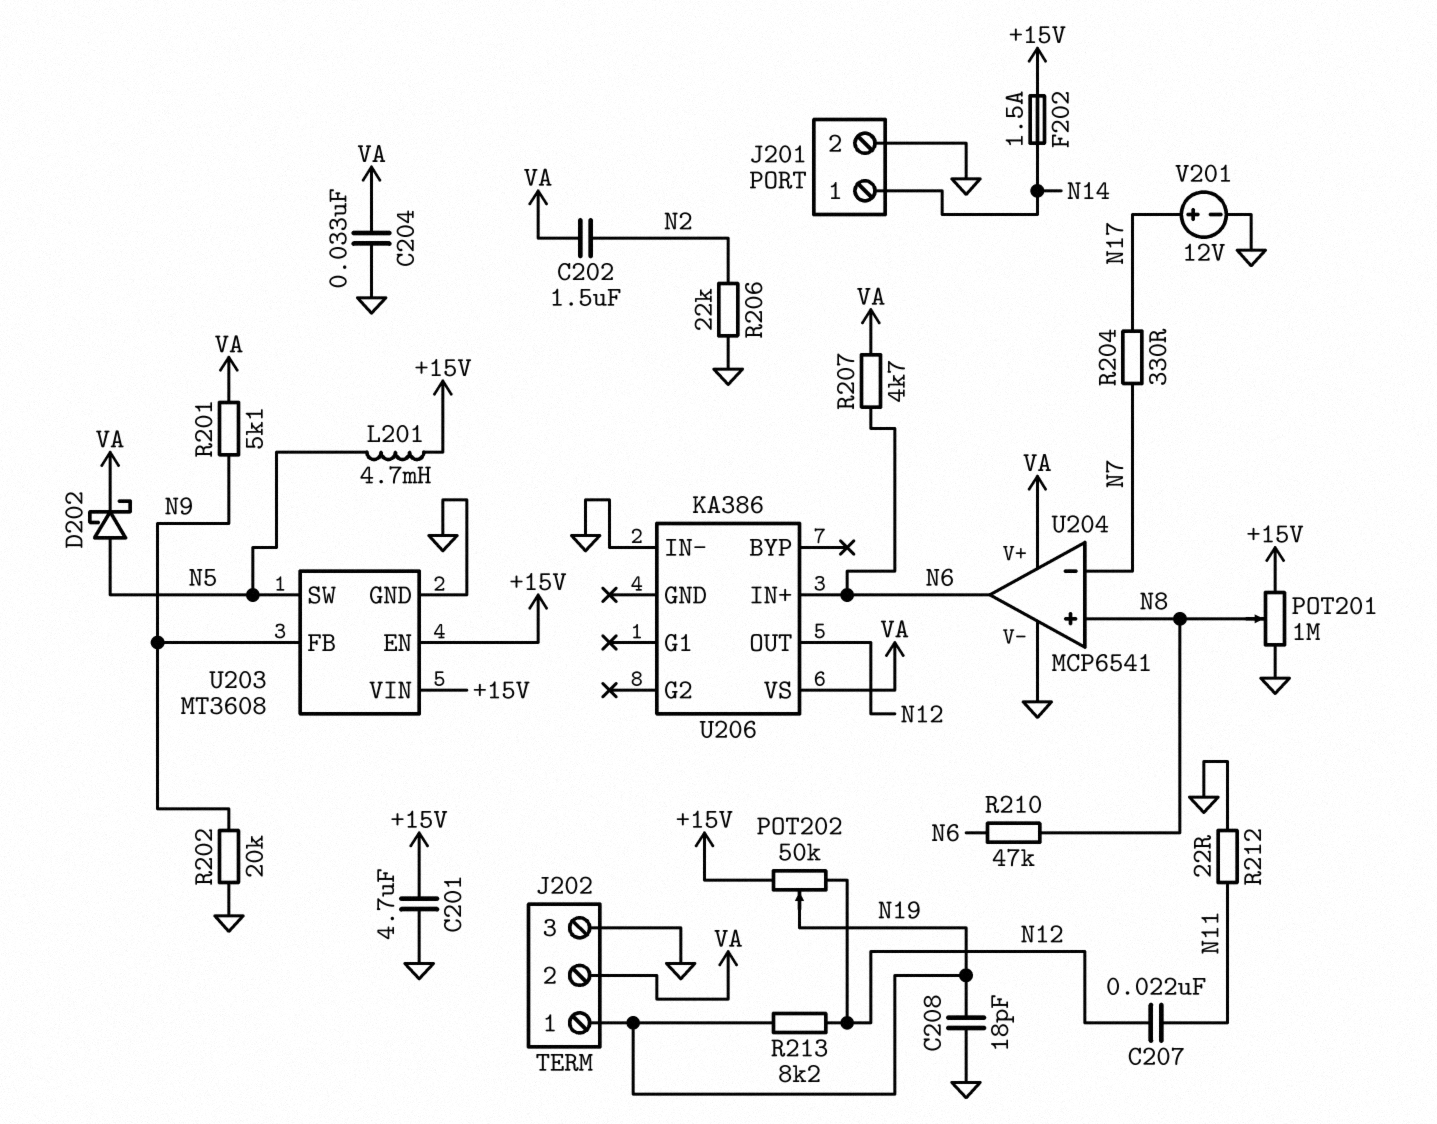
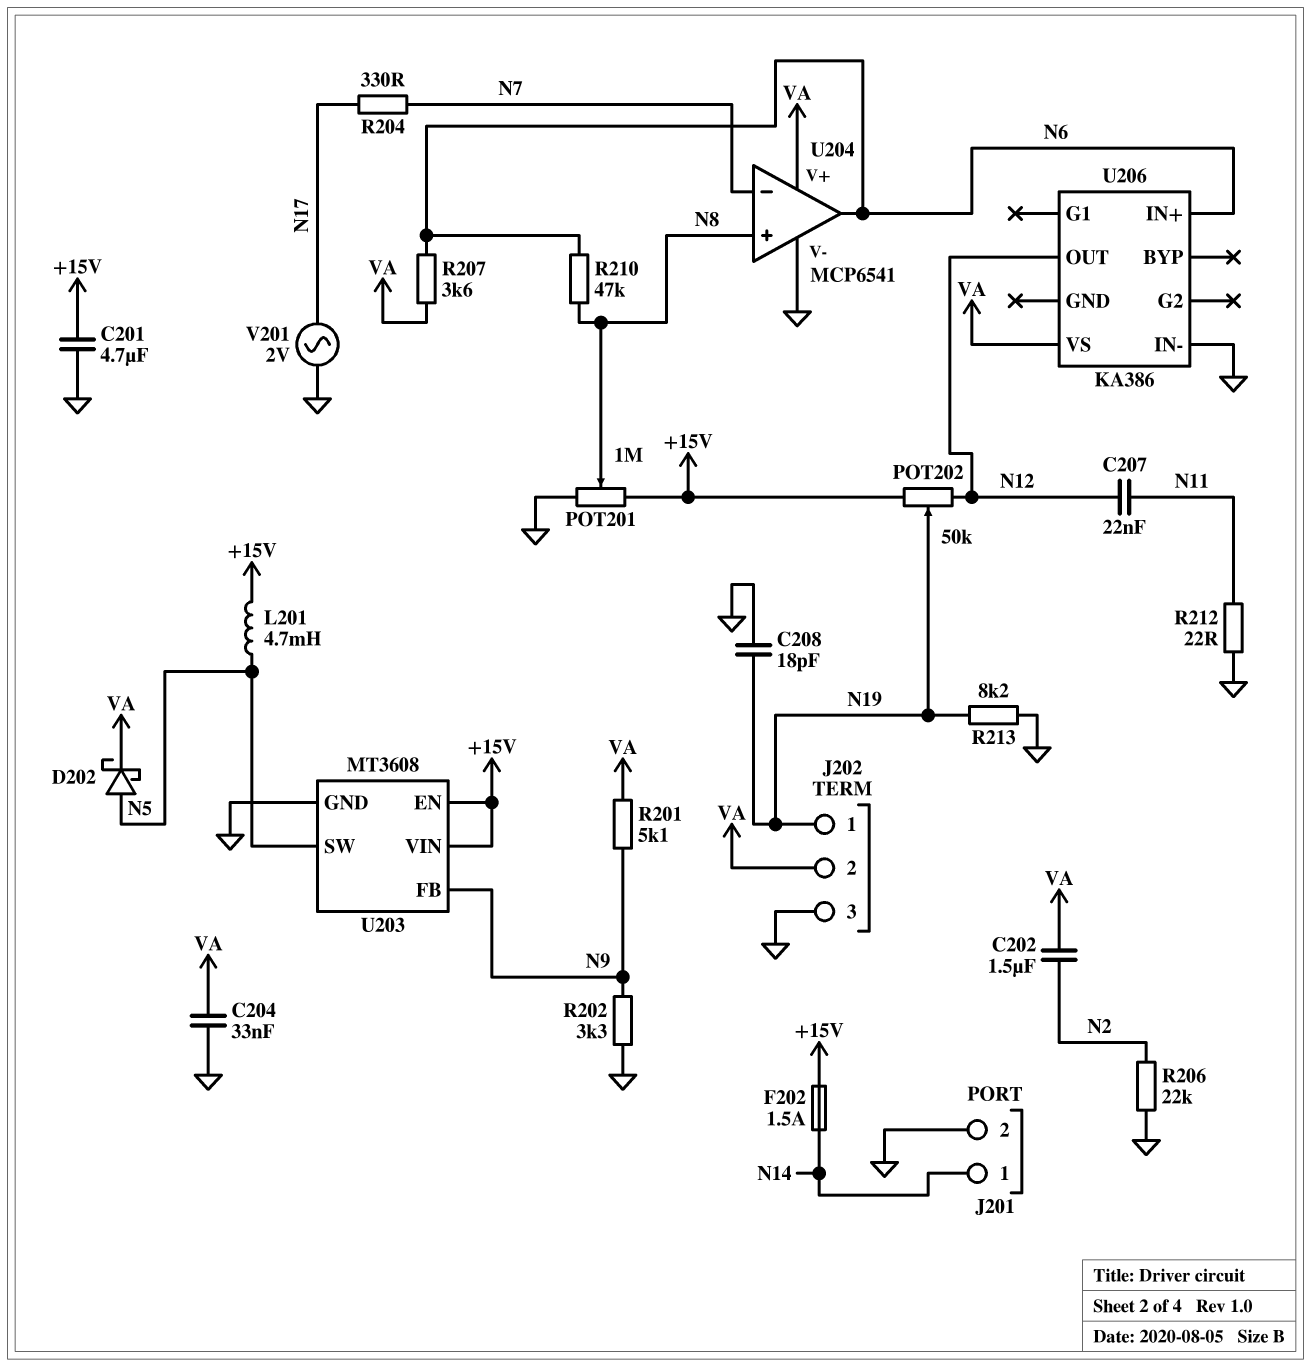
R202: 20k (GND, N9) -> 3.3k (GND, N9)
R207: 4.7k (N6, VA) -> 3.6k (N6, VA)
R213: 8.2k (N12, N19) -> 8.2k (GND, N19)
V201: 12V (plus N17, minus GND) -> AC 2V (GND, N17)

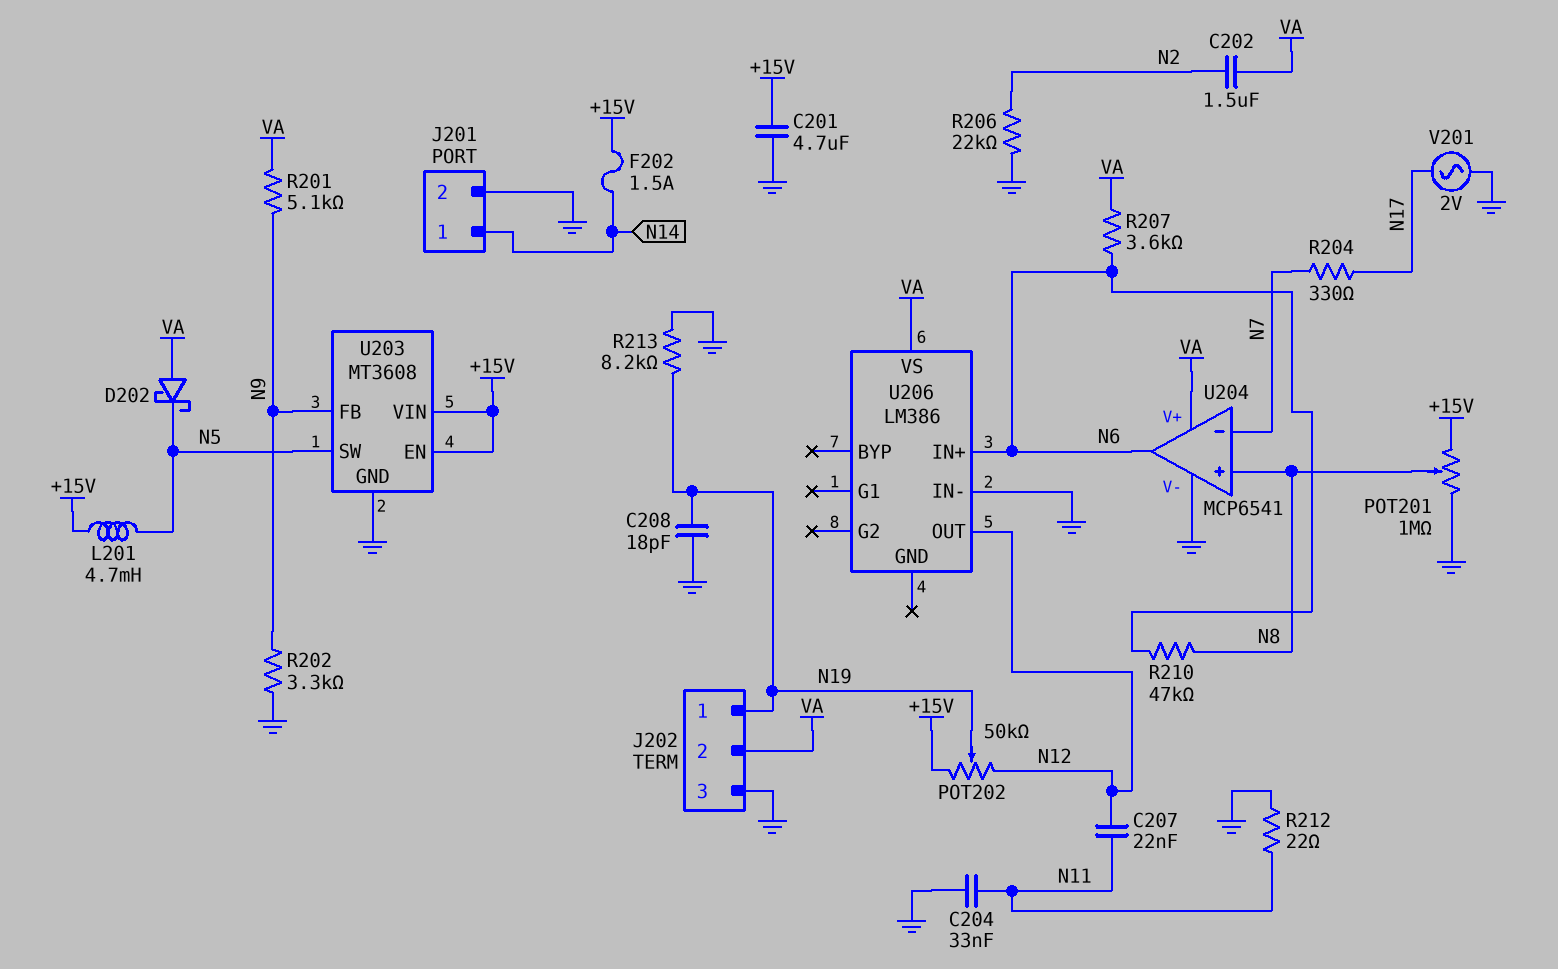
C204: 33nF (GND, VA) -> 33nF (GND, N11)
D202: schottky (A N5, K VA) -> schottky (A VA, K N5)
U206: KA386 -> LM386

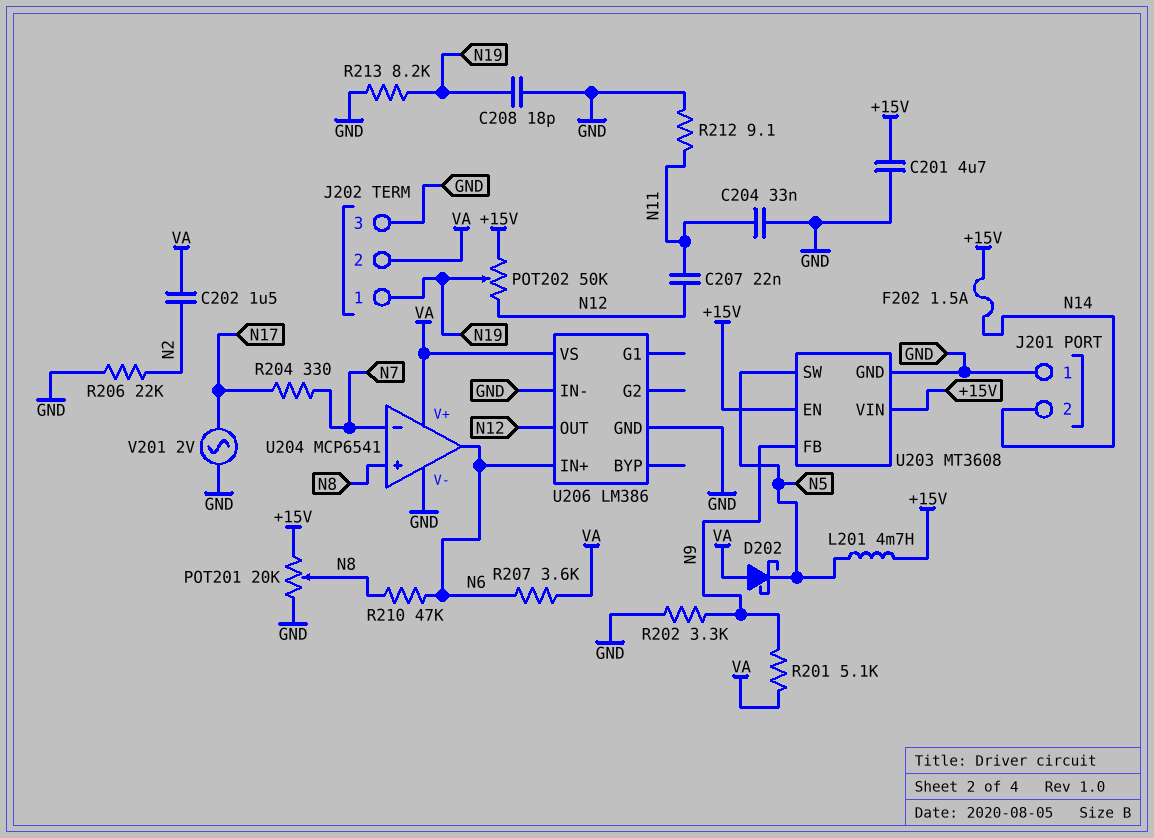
J201 pin 1: N14 -> GND
J201 pin 2: GND -> N14
POT201: 1M (+15V, GND, wiper N8) -> 20k (+15V, GND, wiper N8)
R212: 22 (GND, N11) -> 9.1 (GND, N11)
U206 pin GND: none -> GND

